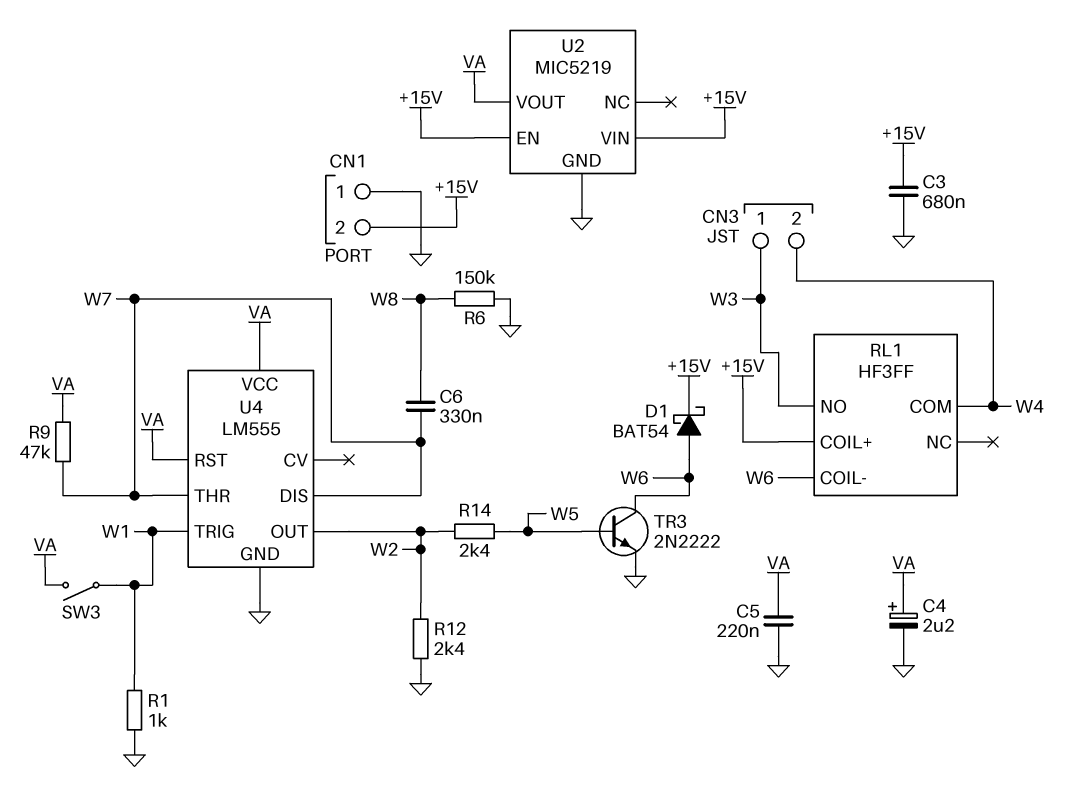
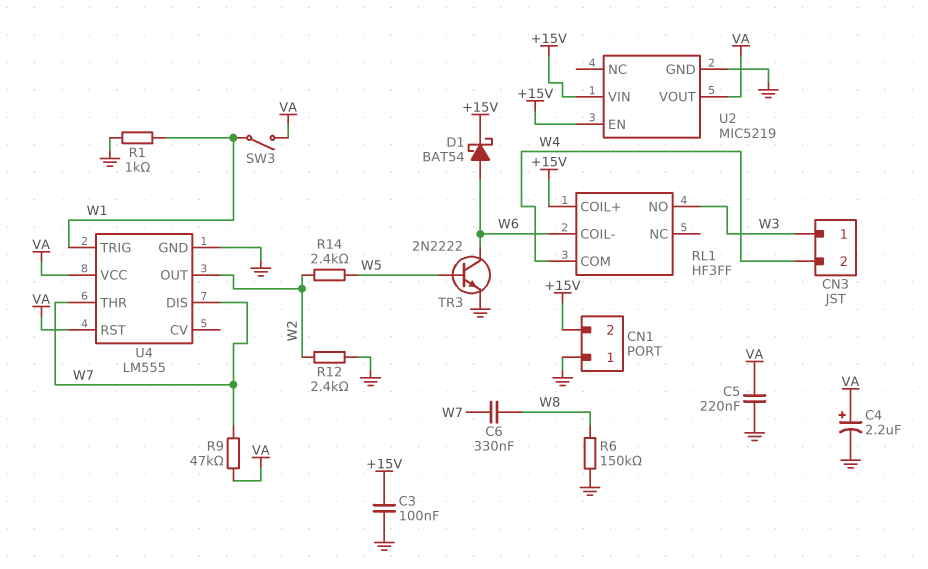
C3: 680nF (+15V, GND) -> 100nF (+15V, GND)

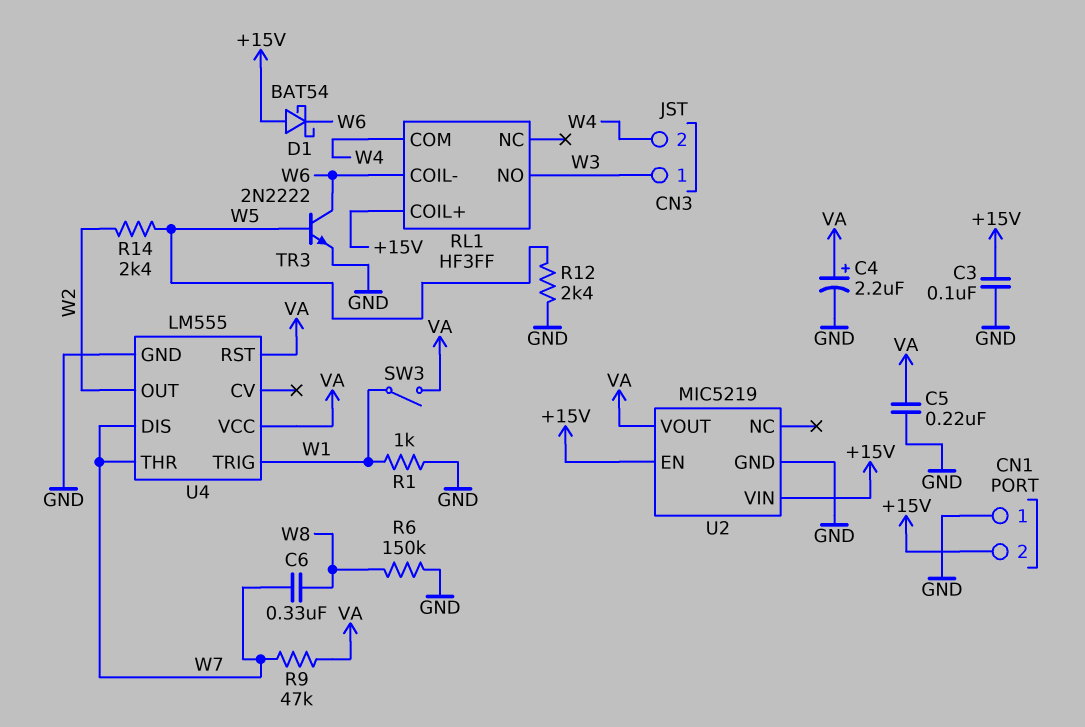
D1: schottky BAT54 (A W6, K +15V) -> schottky BAT54 (A +15V, K W6)
R12: 2.4k (GND, W2) -> 2.4k (GND, W5)

